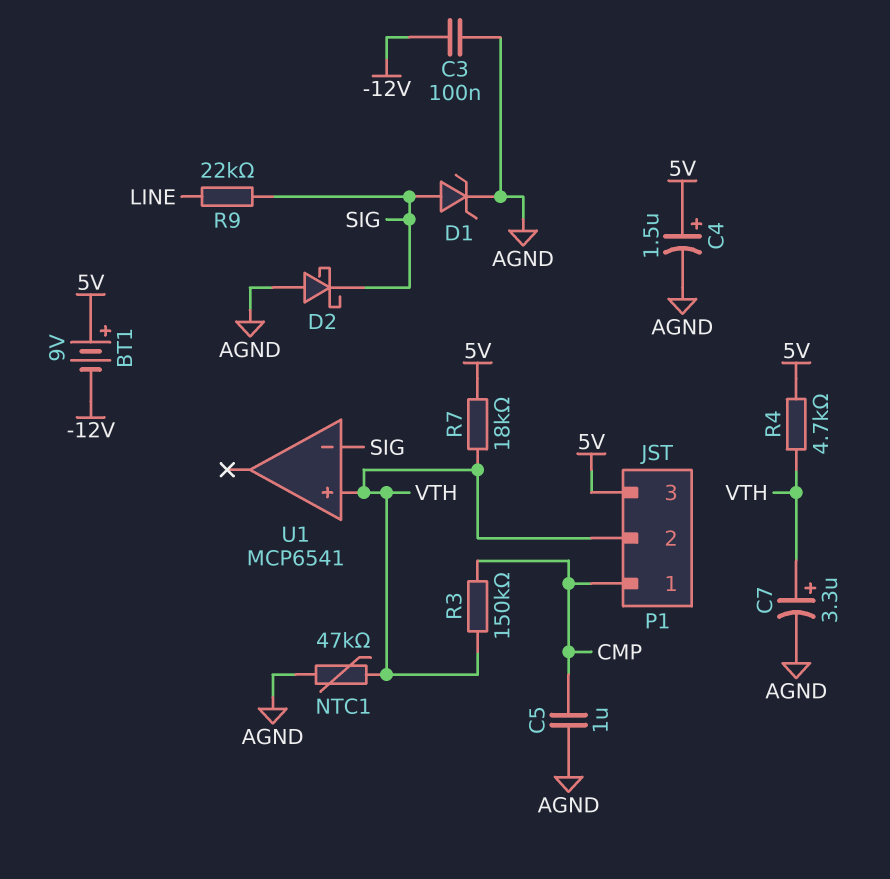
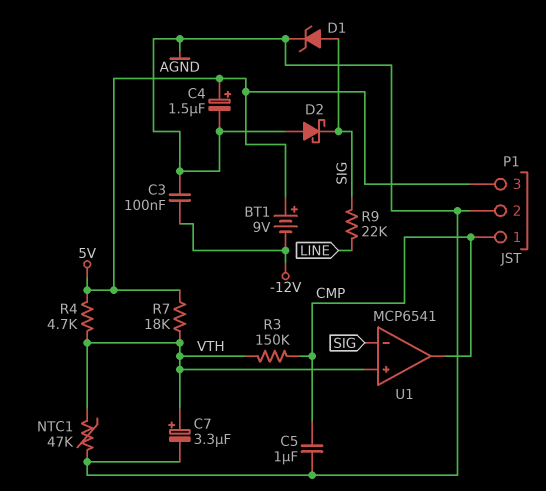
P1 pin 2: VTH -> AGND
U1 pin out: none -> CMP

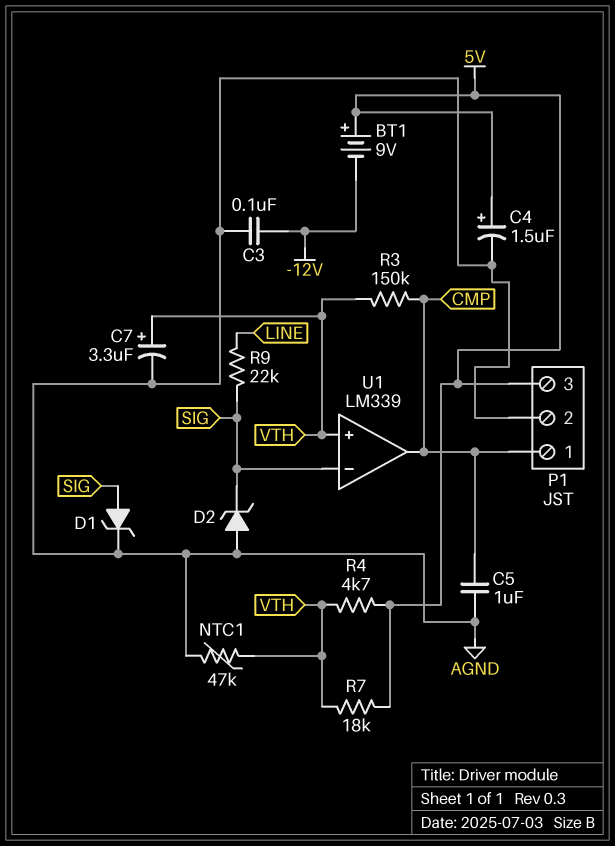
D2: schottky (A AGND, K SIG) -> zener (A AGND, K SIG)
U1: MCP6541 -> LM339

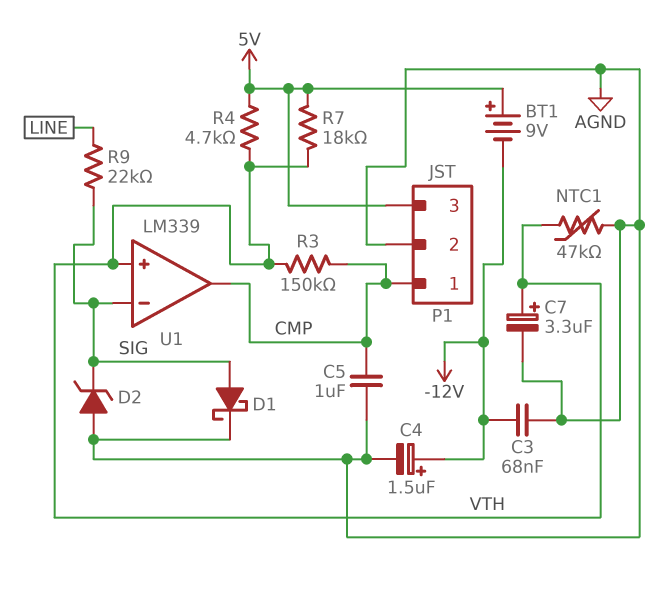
C3: 100nF (-12V, AGND) -> 68nF (-12V, AGND)
C4: 1.5uF (plus 5V, minus AGND) -> 1.5uF (plus -12V, minus AGND)
D1: zener (A SIG, K AGND) -> schottky (A SIG, K AGND)

